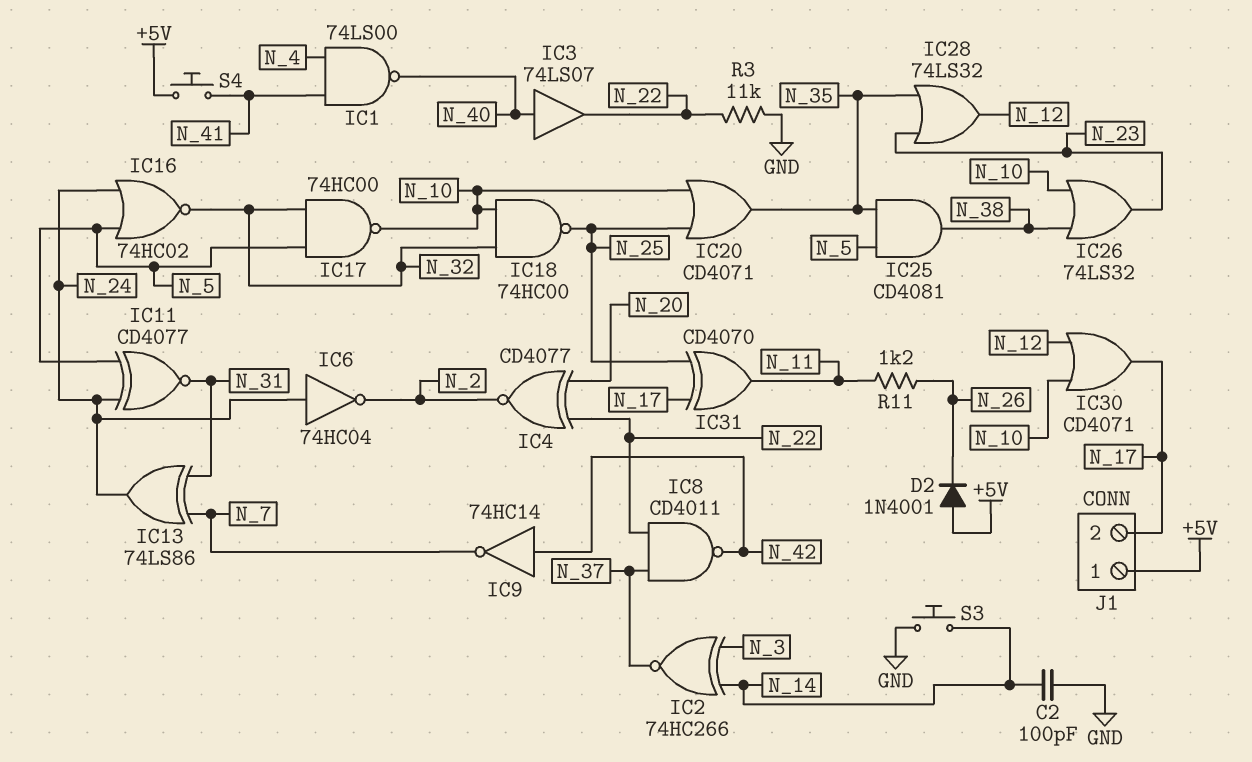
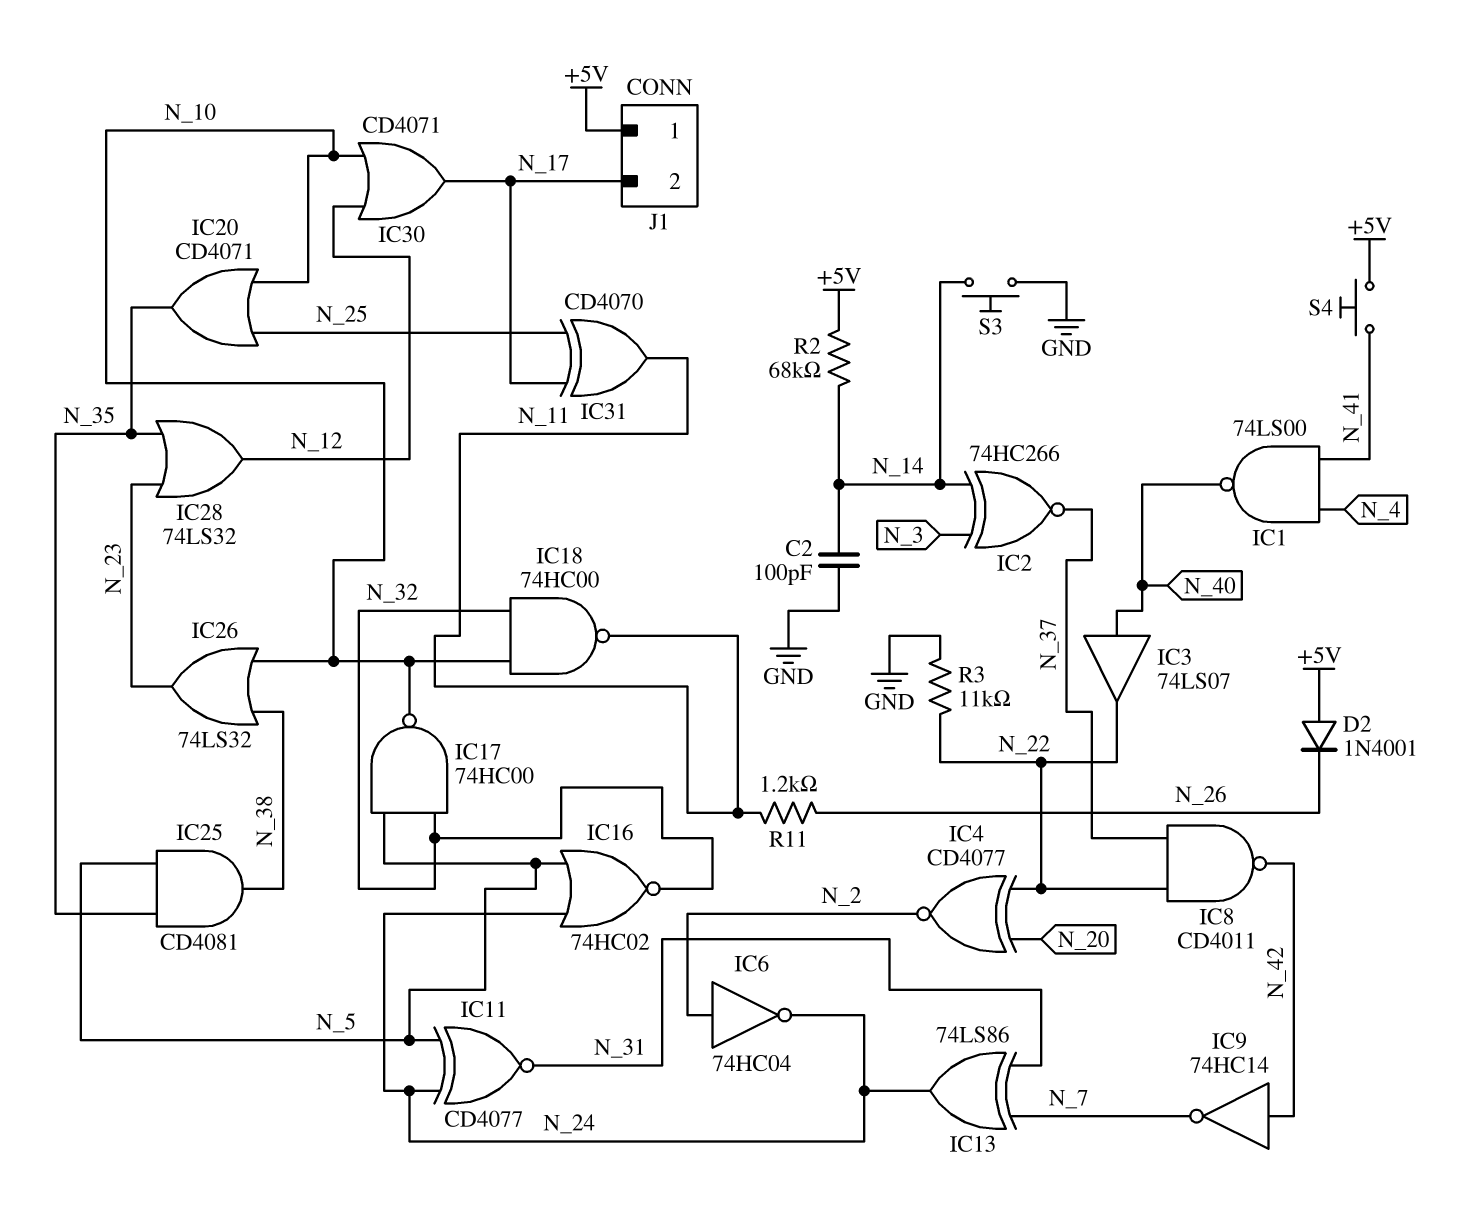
IC6: NOT 74HC04 (in N_24, out N_2) -> NOT 74HC04 (in N_2, out N_24)
IC18: NAND 74HC00 (in N_10, in N_32, out N_25) -> NAND 74HC00 (in N_10, in N_32, out N_11)
R2: none -> 68k (+5V, N_14)

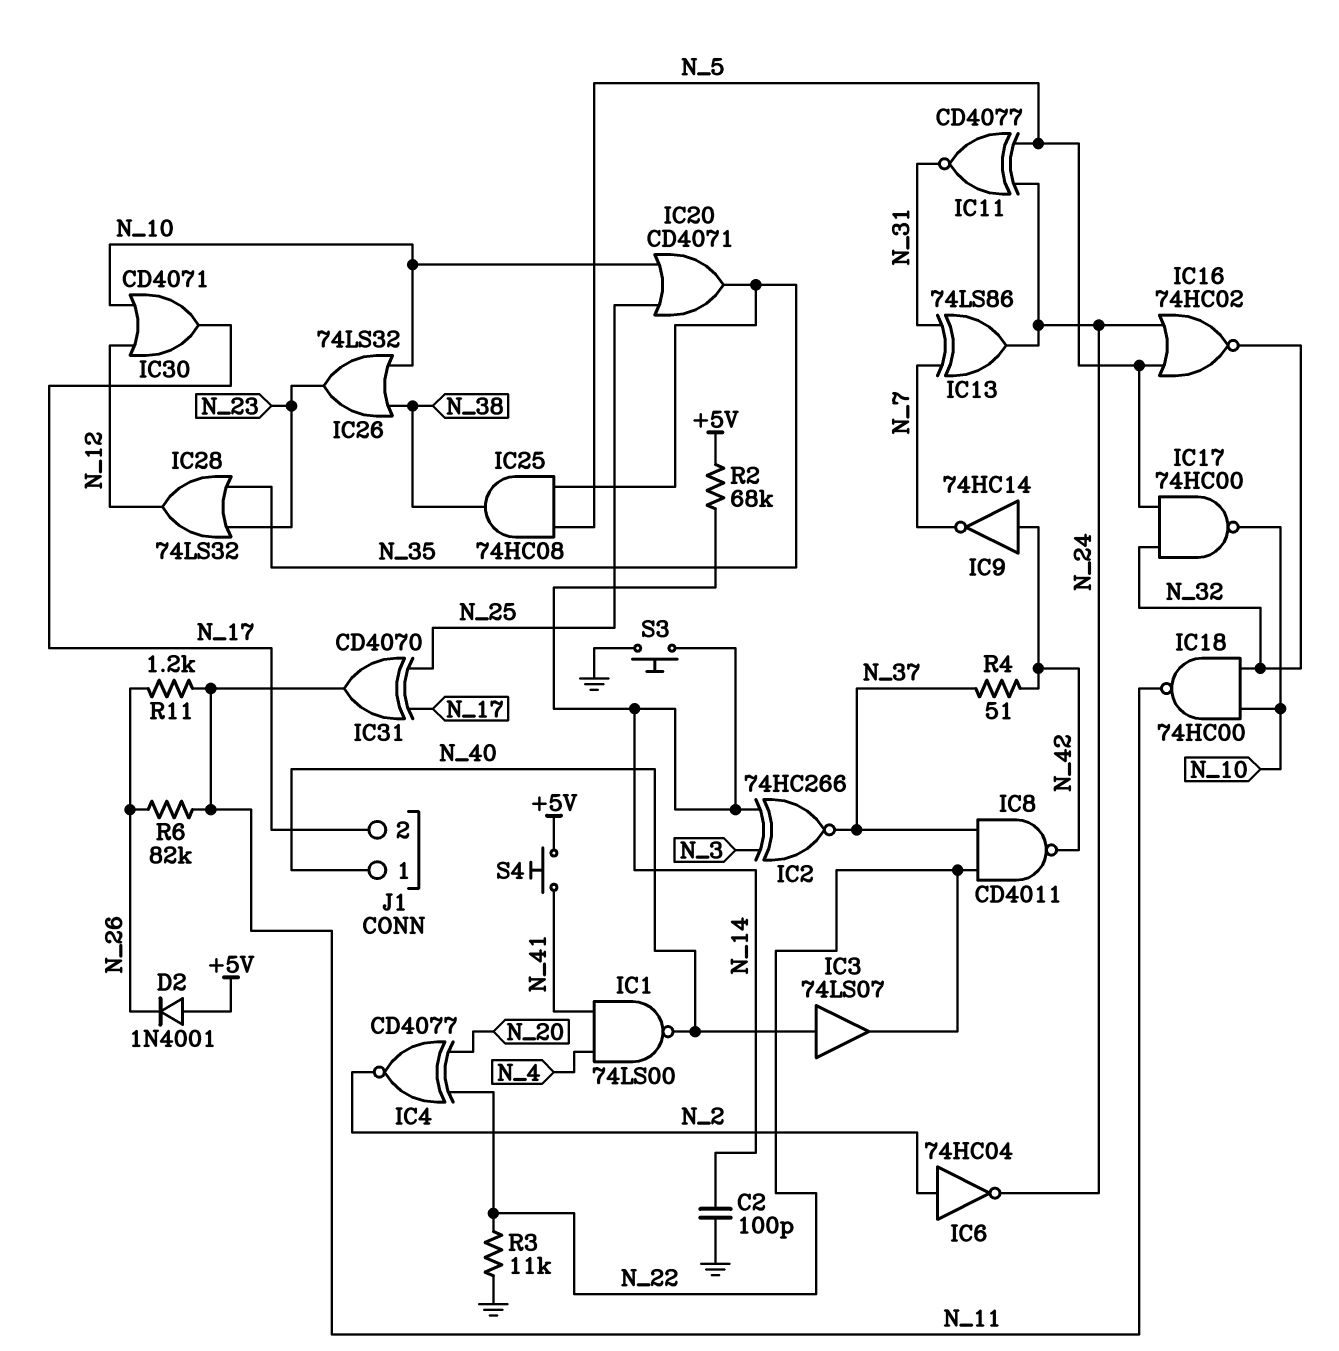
IC25: AND CD4081 (in N_5, in N_35, out N_38) -> AND 74HC08 (in N_5, in N_35, out N_38)
J1 pin 1: +5V -> N_40
R4: none -> 51 (N_37, N_42)
R6: none -> 82k (N_11, N_26)

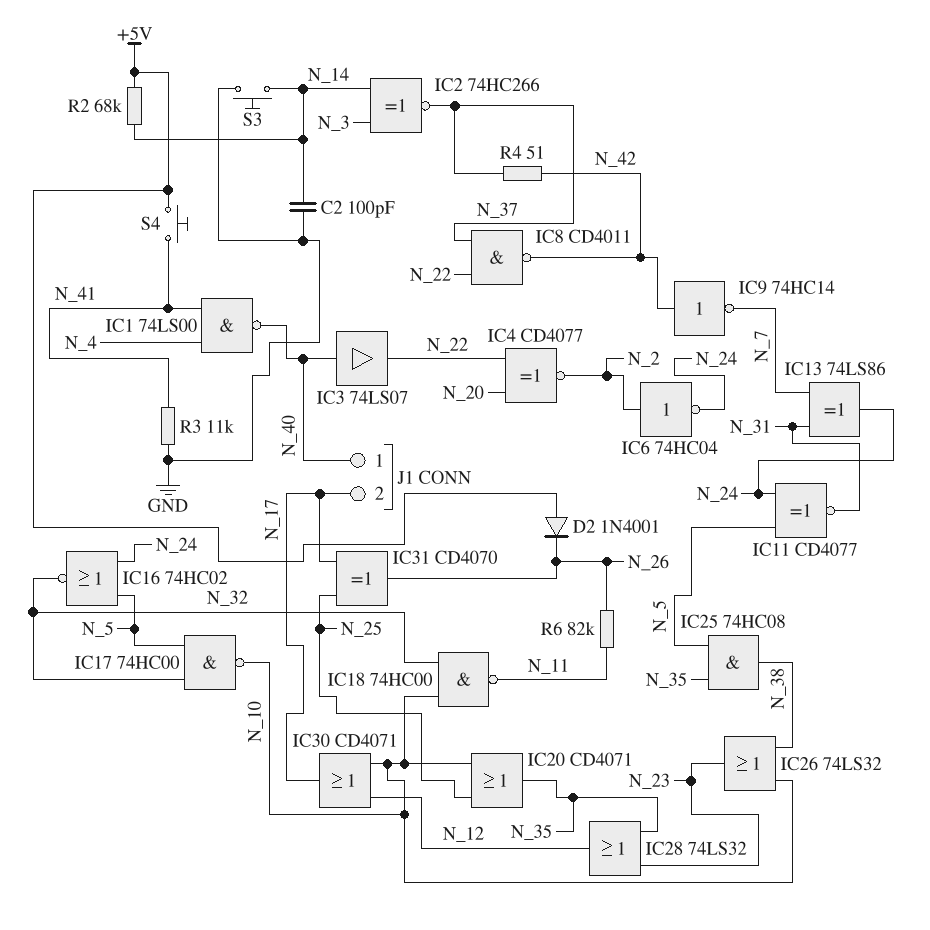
IC31: XOR CD4070 (in N_17, in N_25, out N_11) -> XOR CD4070 (in N_17, in N_25, out N_26)
R3: 11k (GND, N_22) -> 11k (GND, N_41)
R11: 1.2k (N_11, N_26) -> none

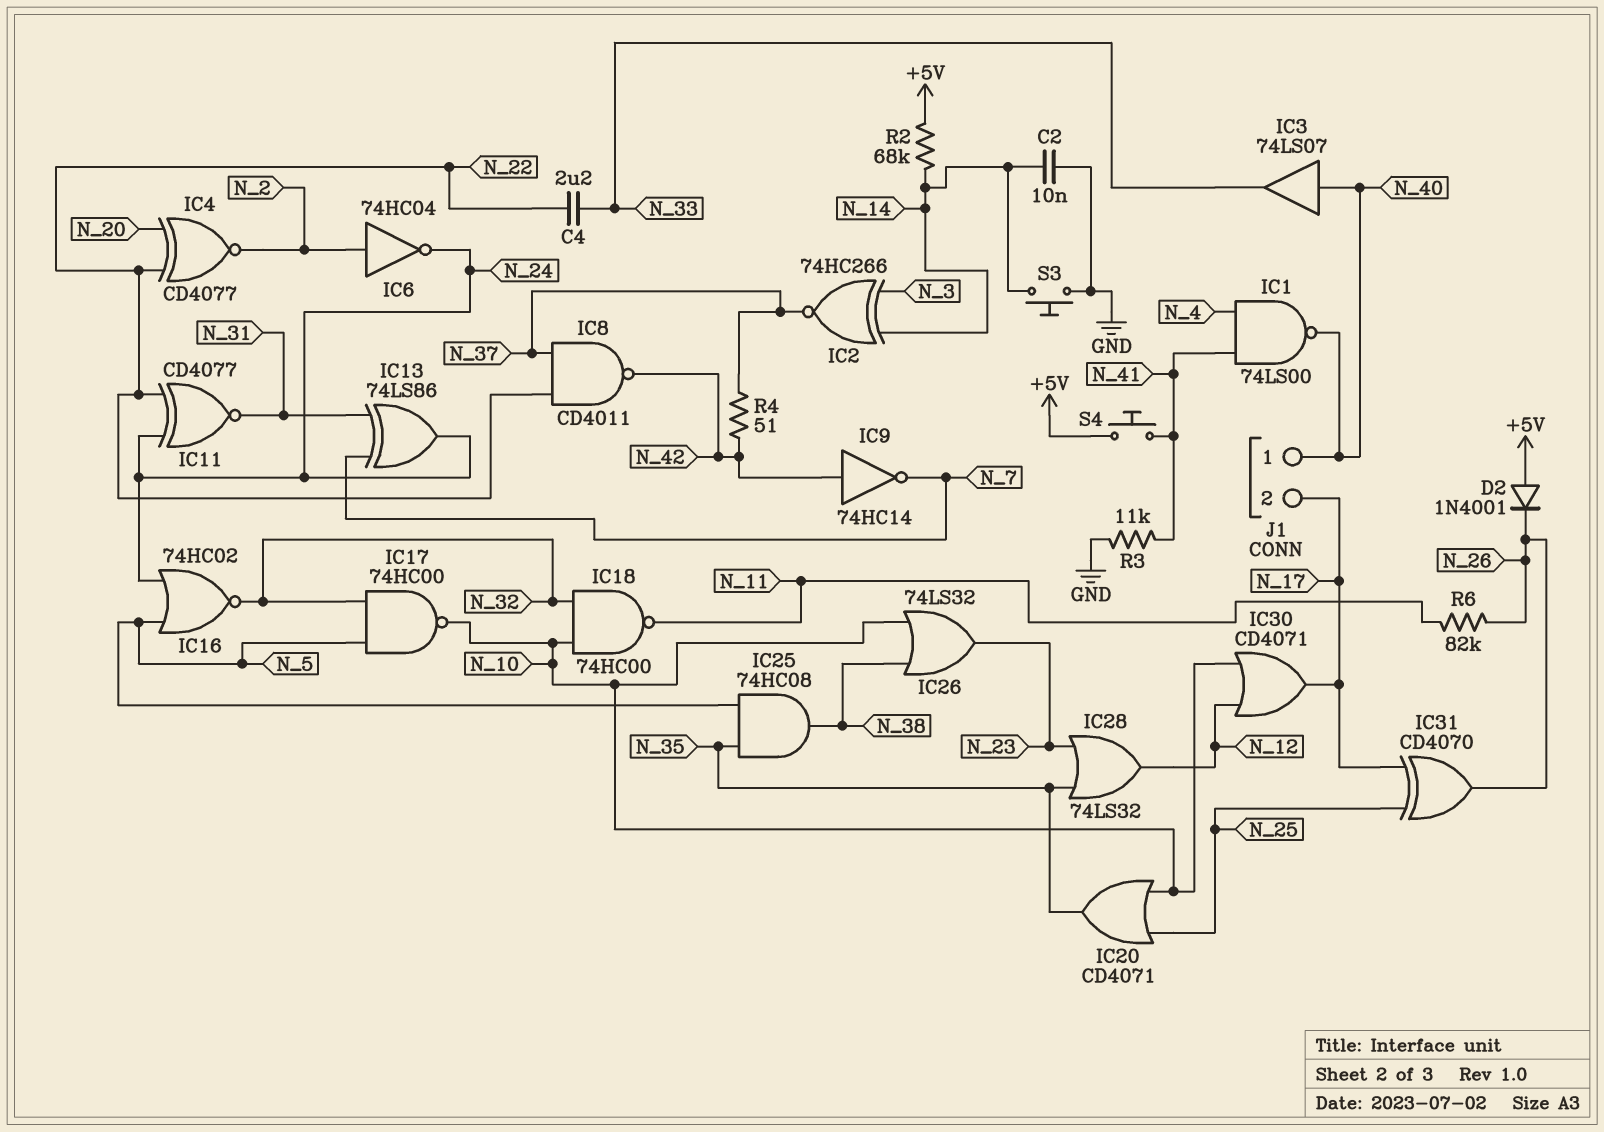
C2: 100pF (GND, N_14) -> 10nF (GND, N_14)
C4: none -> 2.2uF (N_22, N_33)
IC3: buffer 74LS07 (in N_40, out N_22) -> buffer 74LS07 (in N_40, out N_33)
IC11: XNOR CD4077 (in N_5, in N_24, out N_31) -> XNOR CD4077 (in N_22, in N_24, out N_31)

